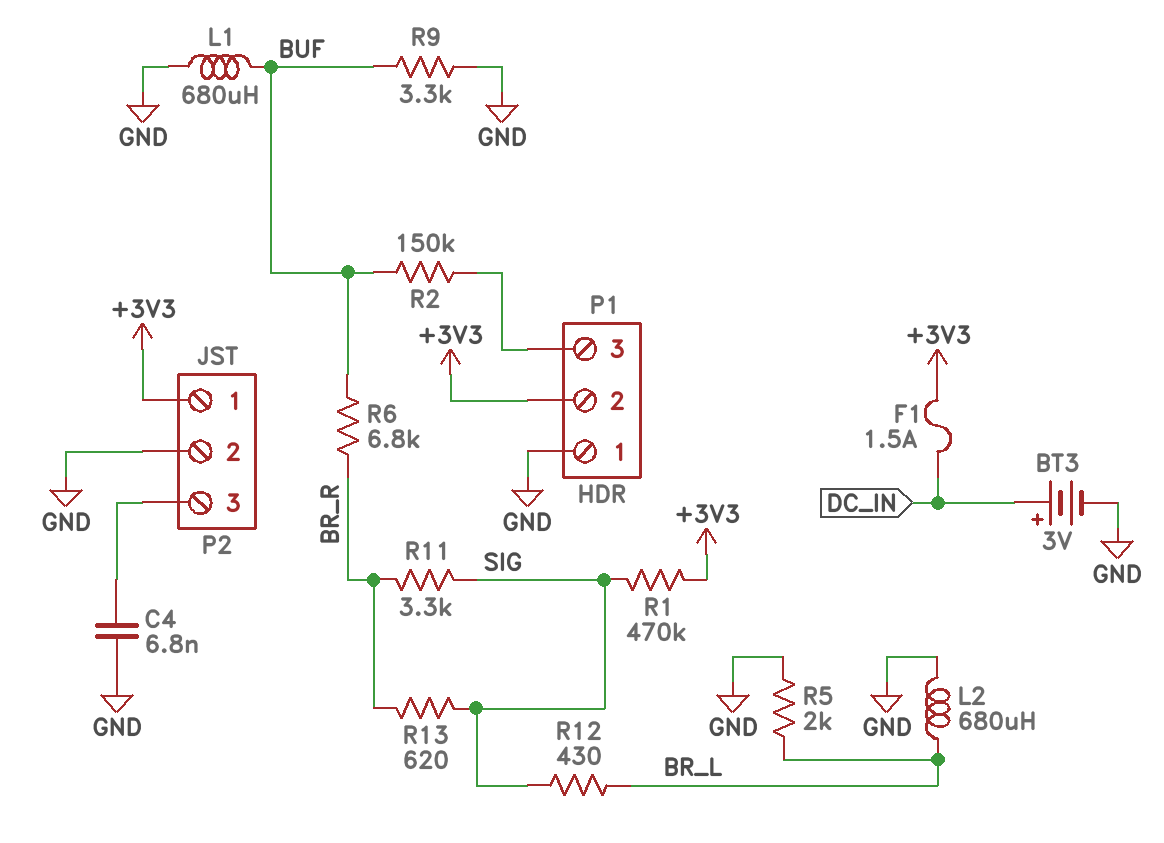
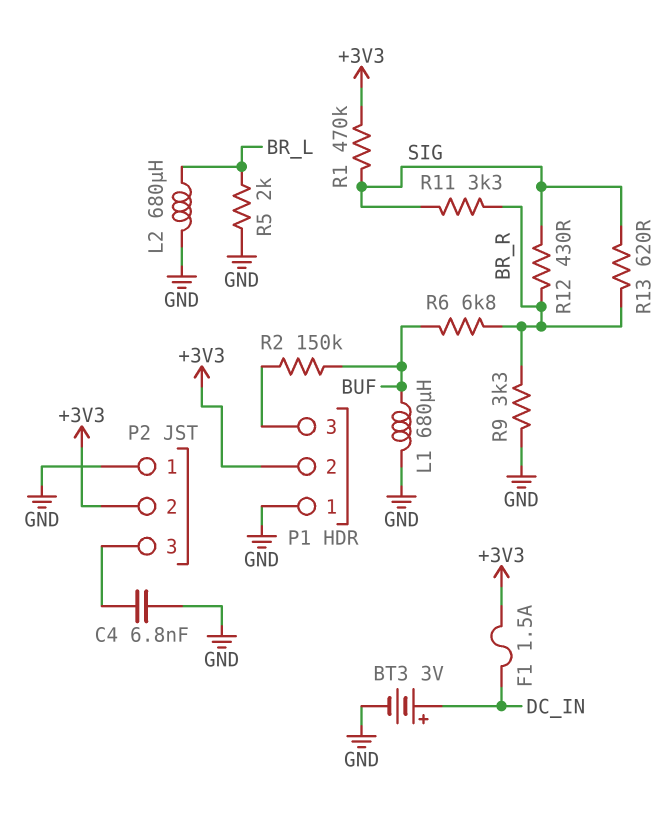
P2 pin 1: +3V3 -> GND
P2 pin 2: GND -> +3V3
R9: 3.3k (BUF, GND) -> 3.3k (BR_R, GND)
R12: 430 (BR_L, SIG) -> 430 (BR_R, SIG)

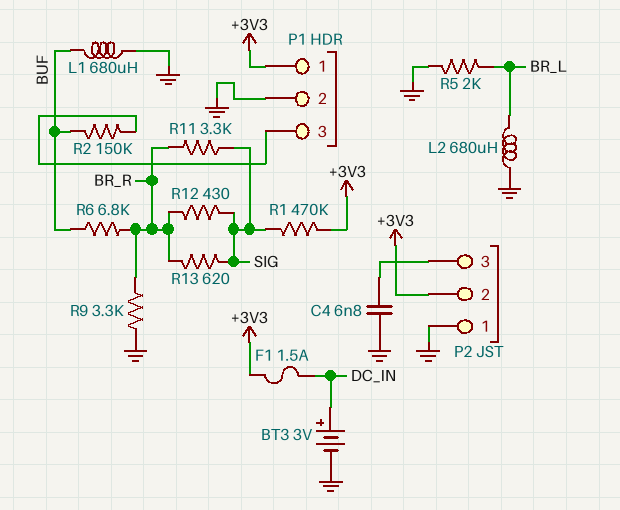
P1 pin 1: GND -> +3V3
P1 pin 2: +3V3 -> GND

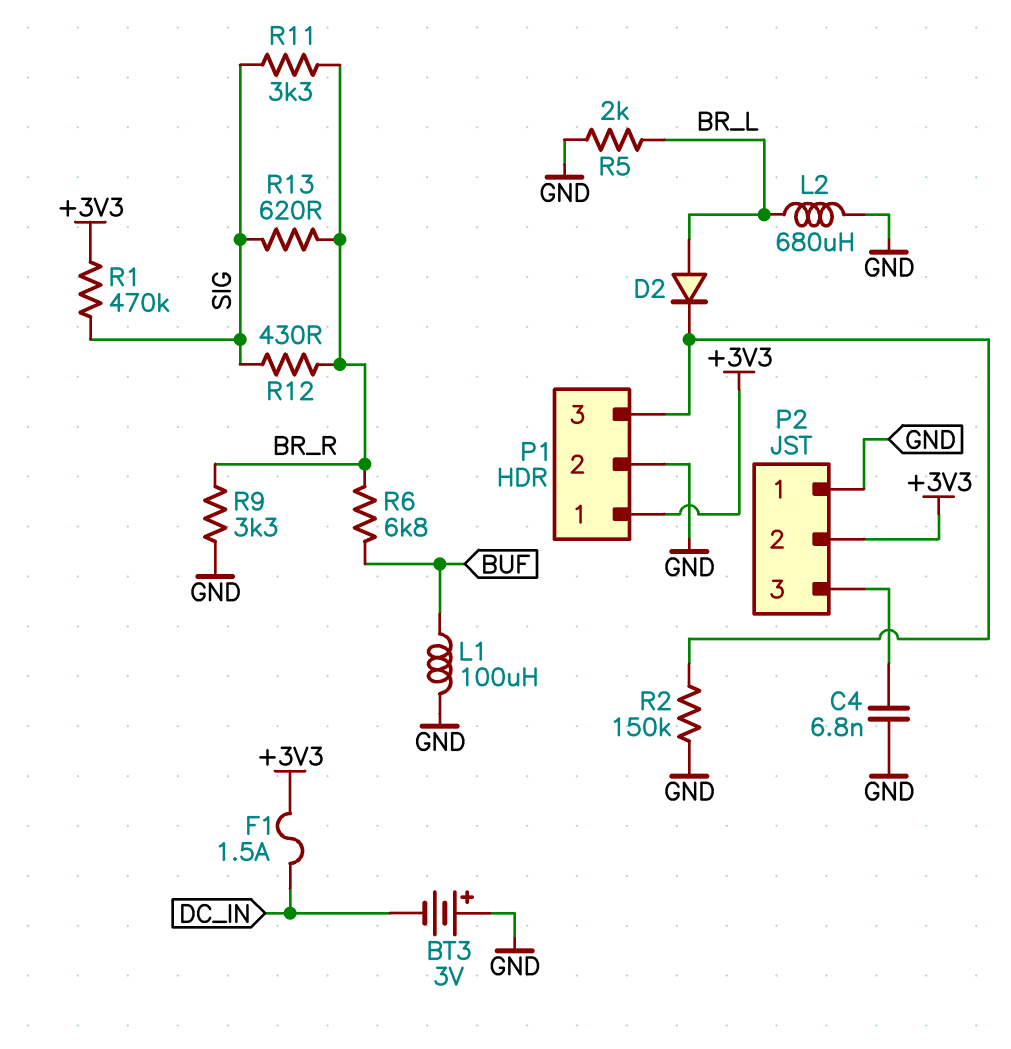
BT3: 3V (plus DC_IN, minus GND) -> 3V (plus GND, minus DC_IN)
D2: none -> diode (A BR_L, K P1/3)
L1: 680uH (BUF, GND) -> 100uH (BUF, GND)
R2: 150k (BUF, P1/3) -> 150k (GND, P1/3)

